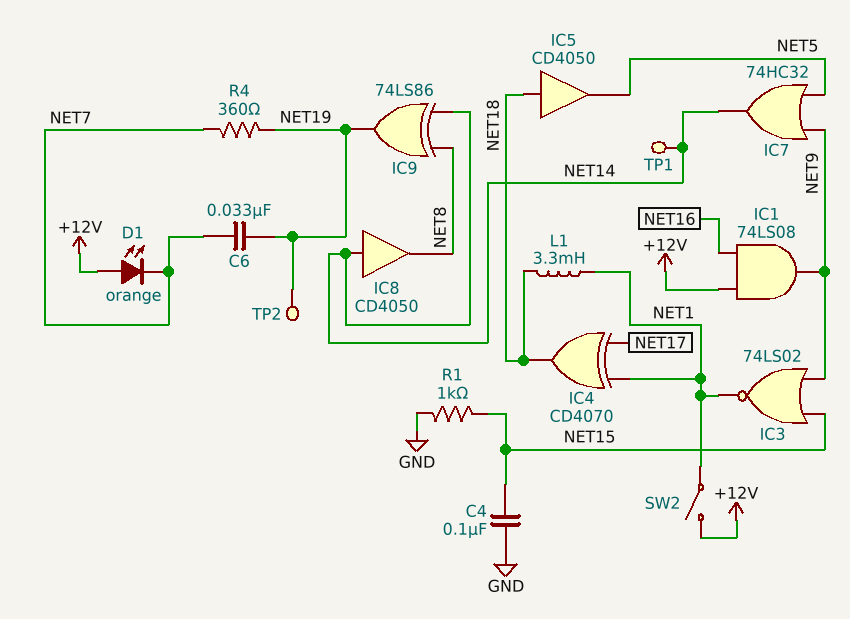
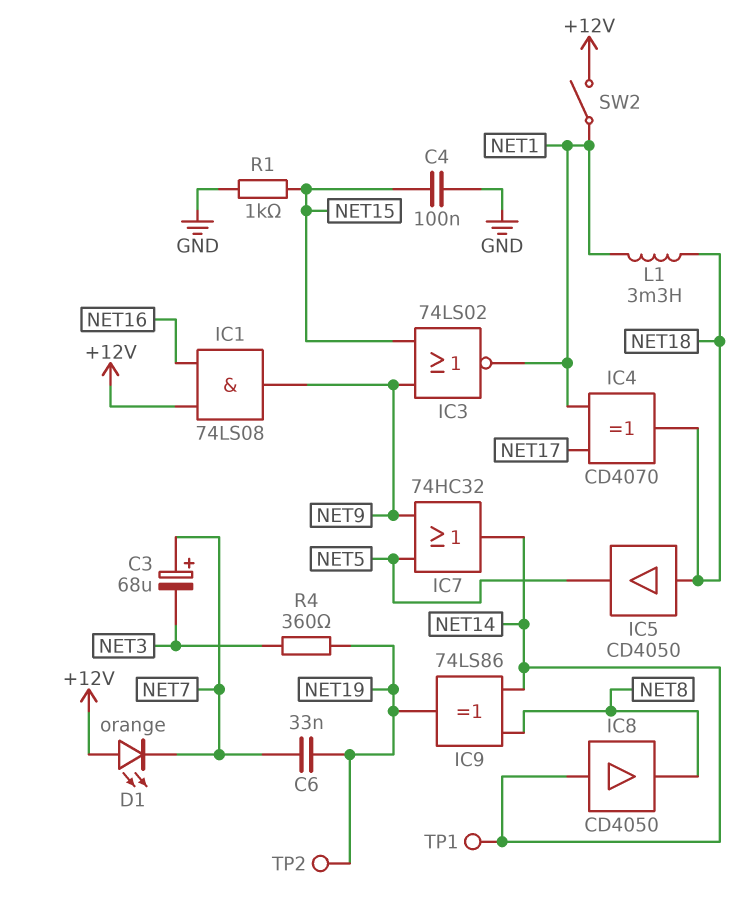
C3: none -> 68uF (plus NET7, minus NET3)
R4: 360 (NET7, NET19) -> 360 (NET3, NET19)

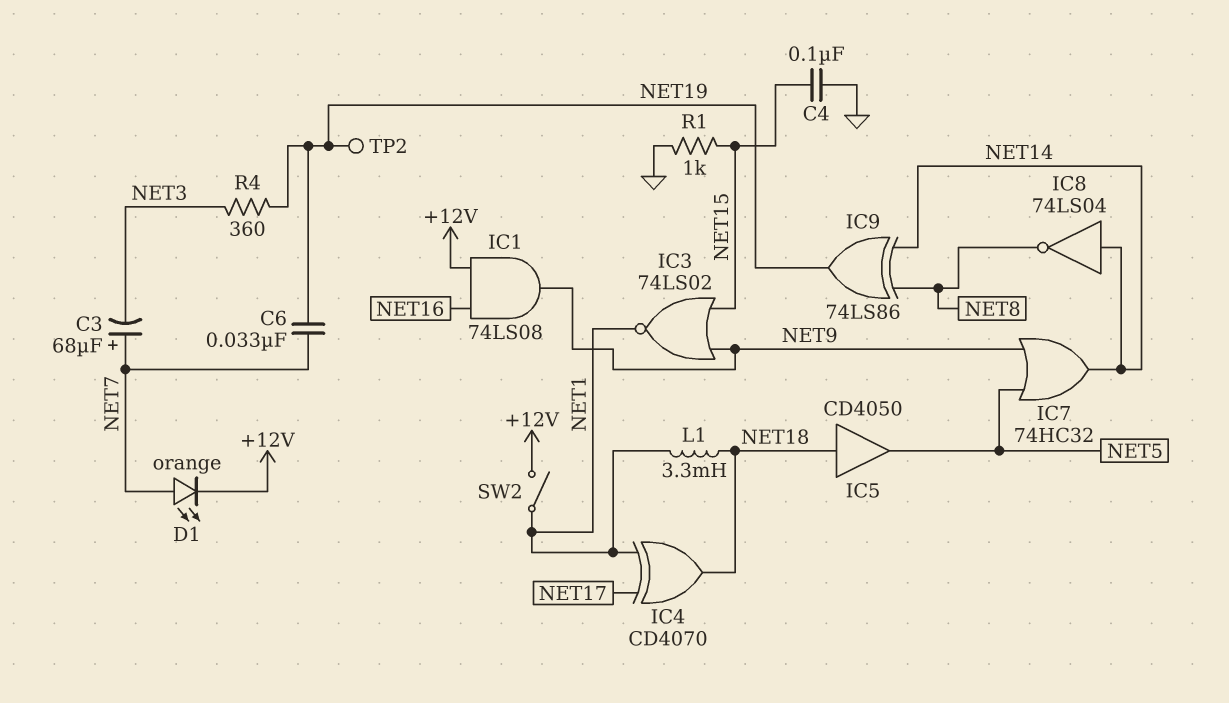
D1: LED orange (A +12V, K NET7) -> LED orange (A NET7, K +12V)
IC8: buffer CD4050 (in NET14, out NET8) -> NOT 74LS04 (in NET14, out NET8)
TP1: test point (NET14) -> none

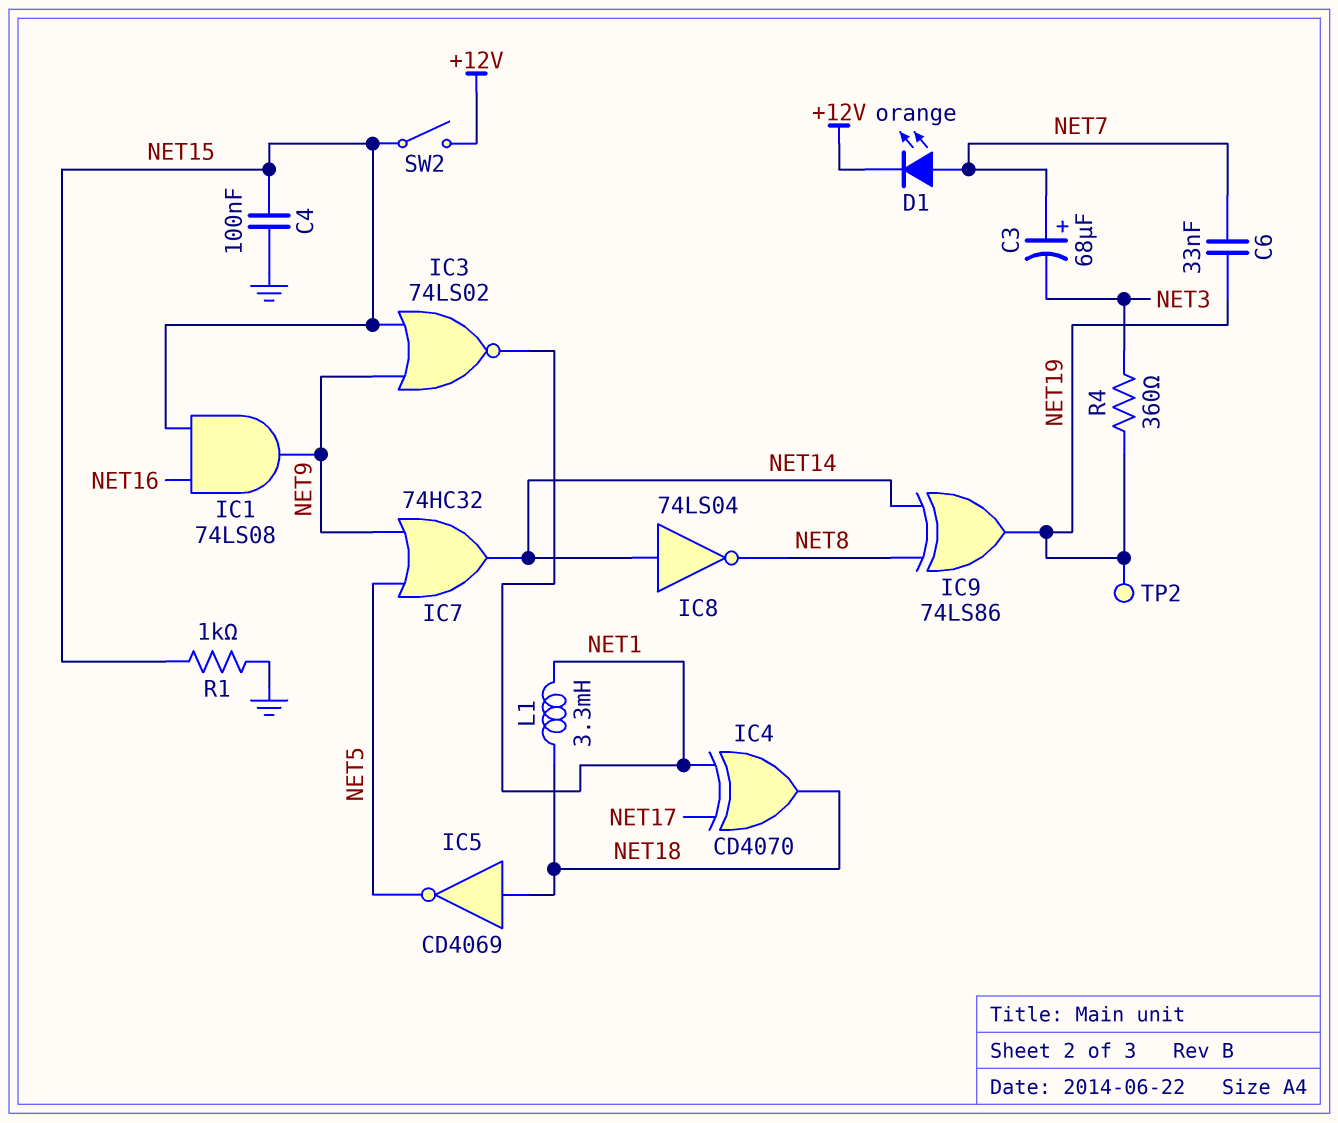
IC1: AND 74LS08 (in +12V, in NET16, out NET9) -> AND 74LS08 (in NET15, in NET16, out NET9)
IC5: buffer CD4050 (in NET18, out NET5) -> NOT CD4069 (in NET18, out NET5)
SW2: switch (+12V, NET1) -> switch (+12V, NET15)

